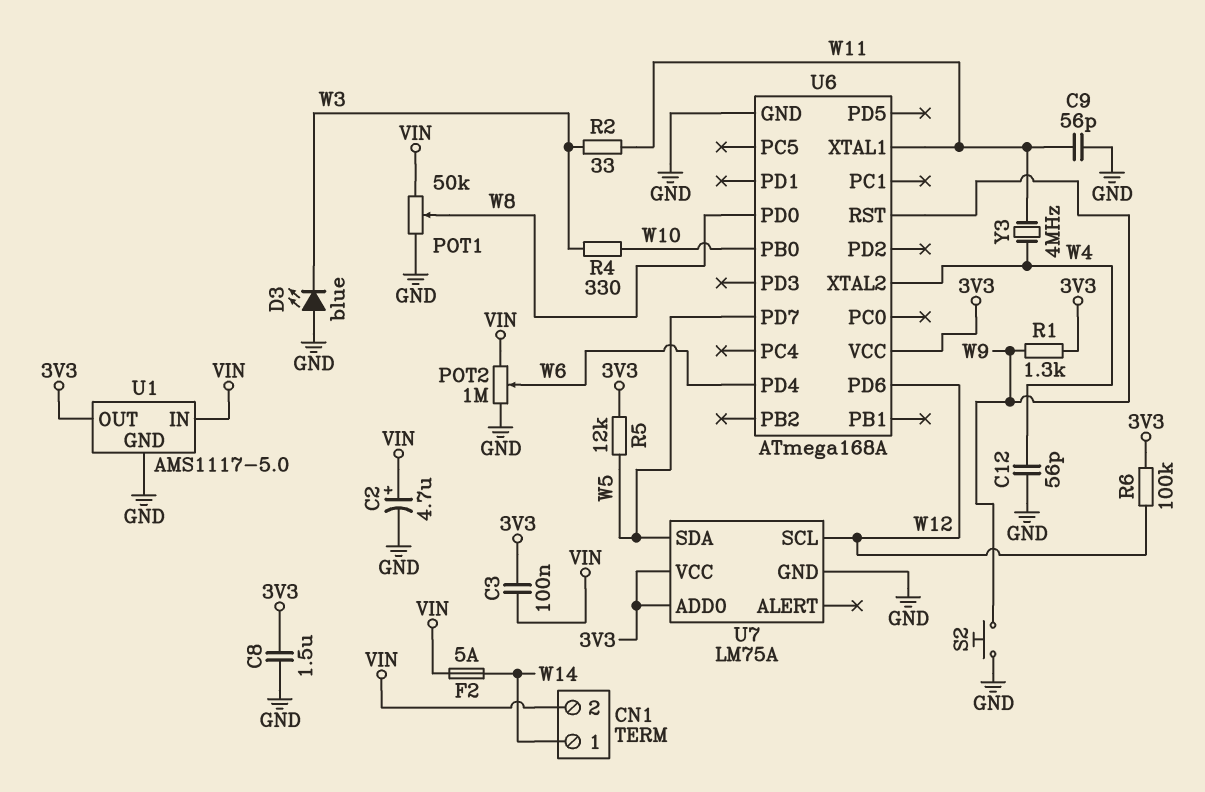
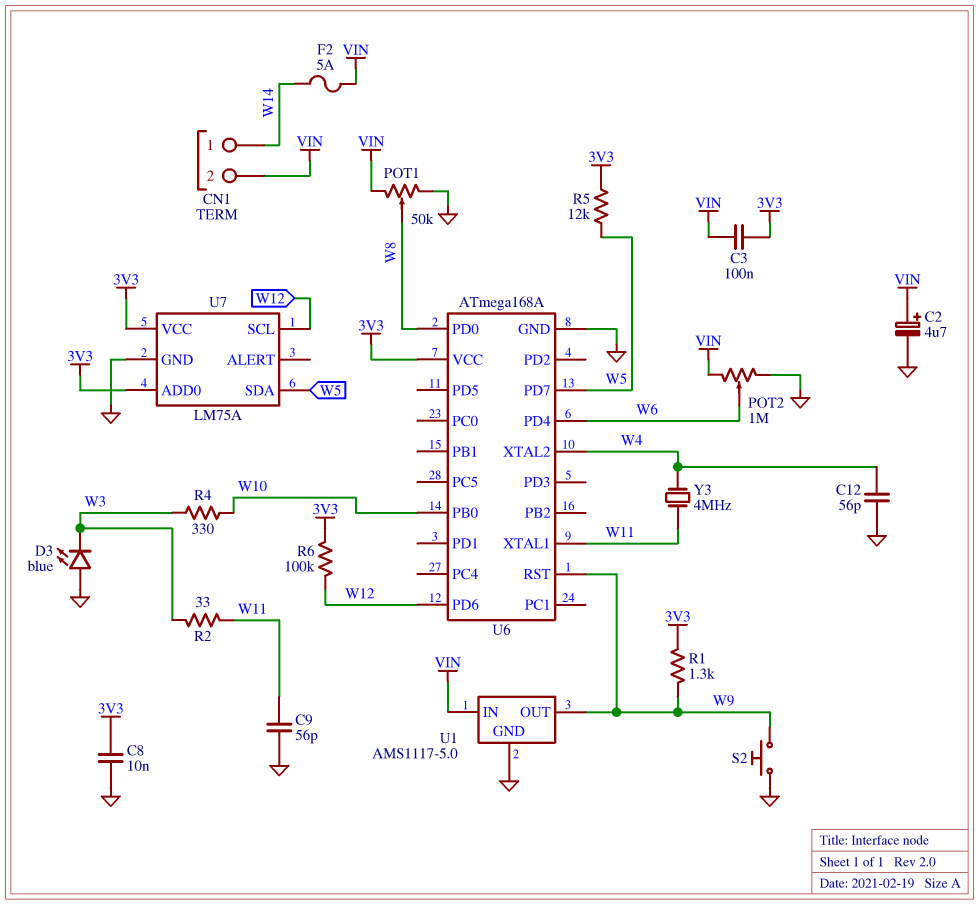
C8: 1.5uF (3V3, GND) -> 10nF (3V3, GND)
U1 pin OUT: 3V3 -> W9

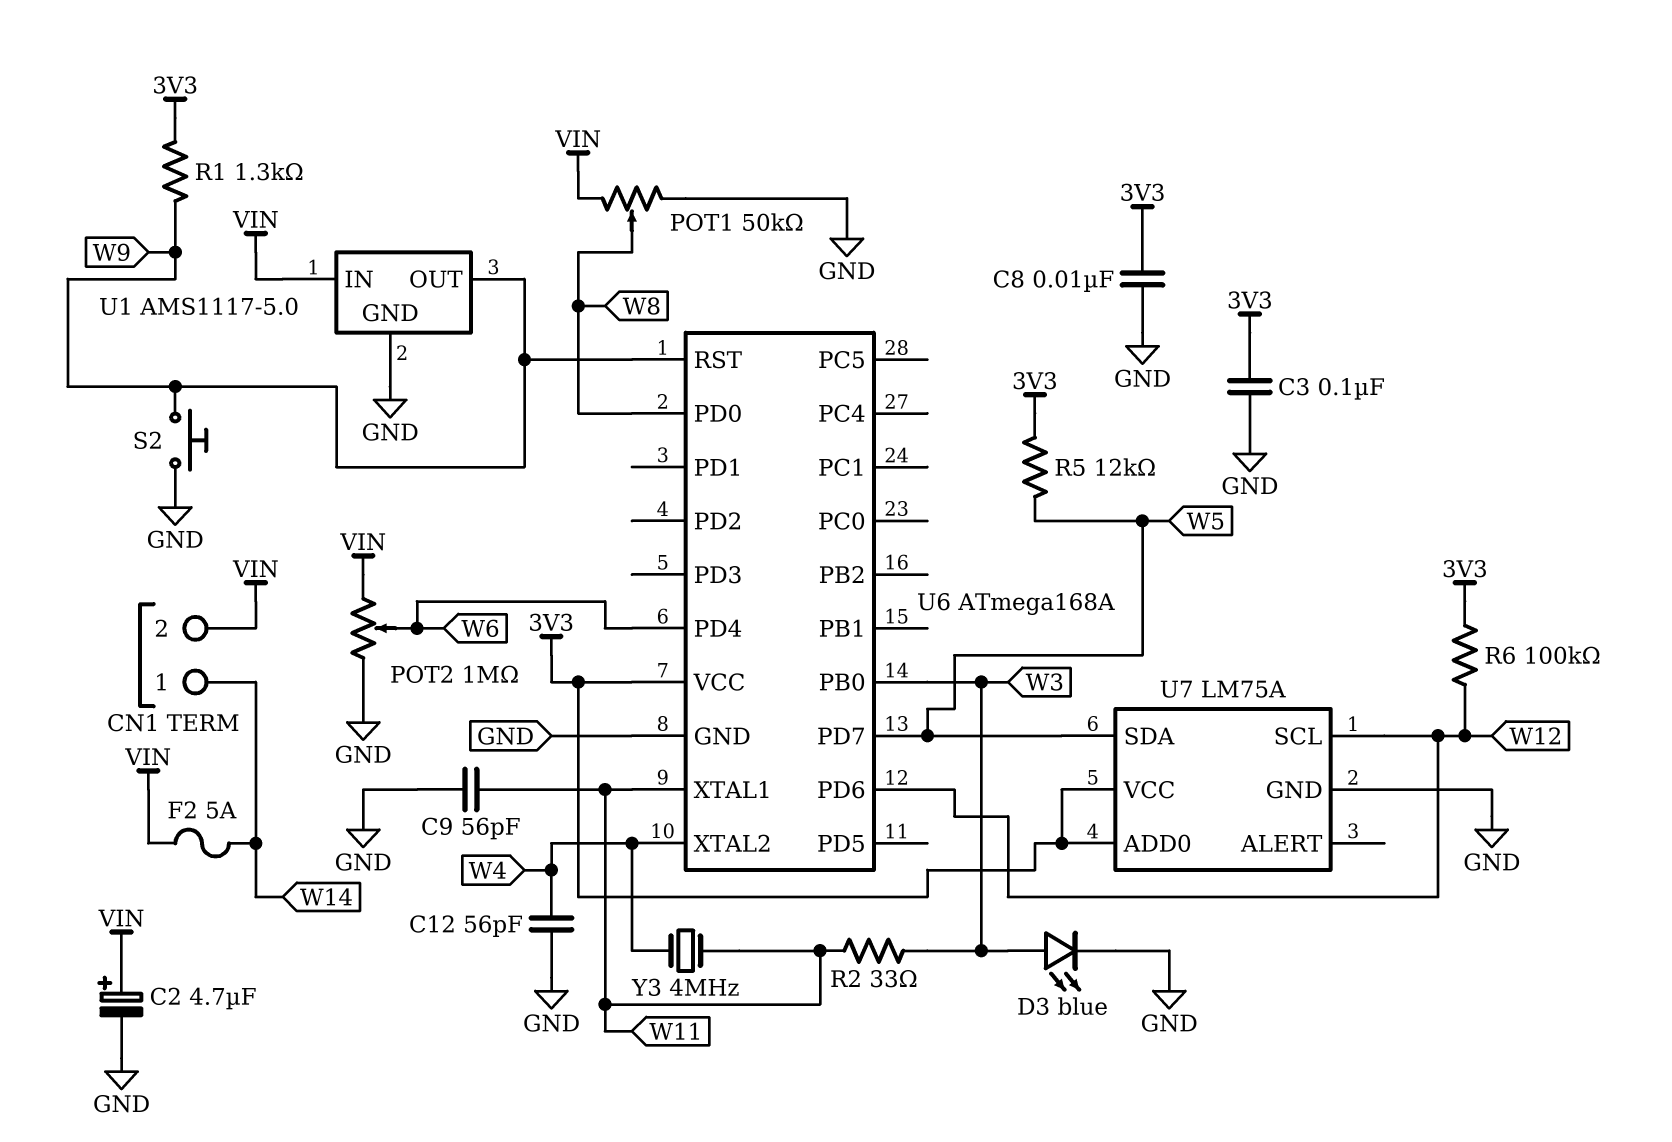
C3: 100nF (3V3, VIN) -> 100nF (3V3, GND)
D3: LED blue (A GND, K W3) -> LED blue (A W3, K GND)
R4: 330 (W3, W10) -> none
U6 pin PB0: W10 -> W3

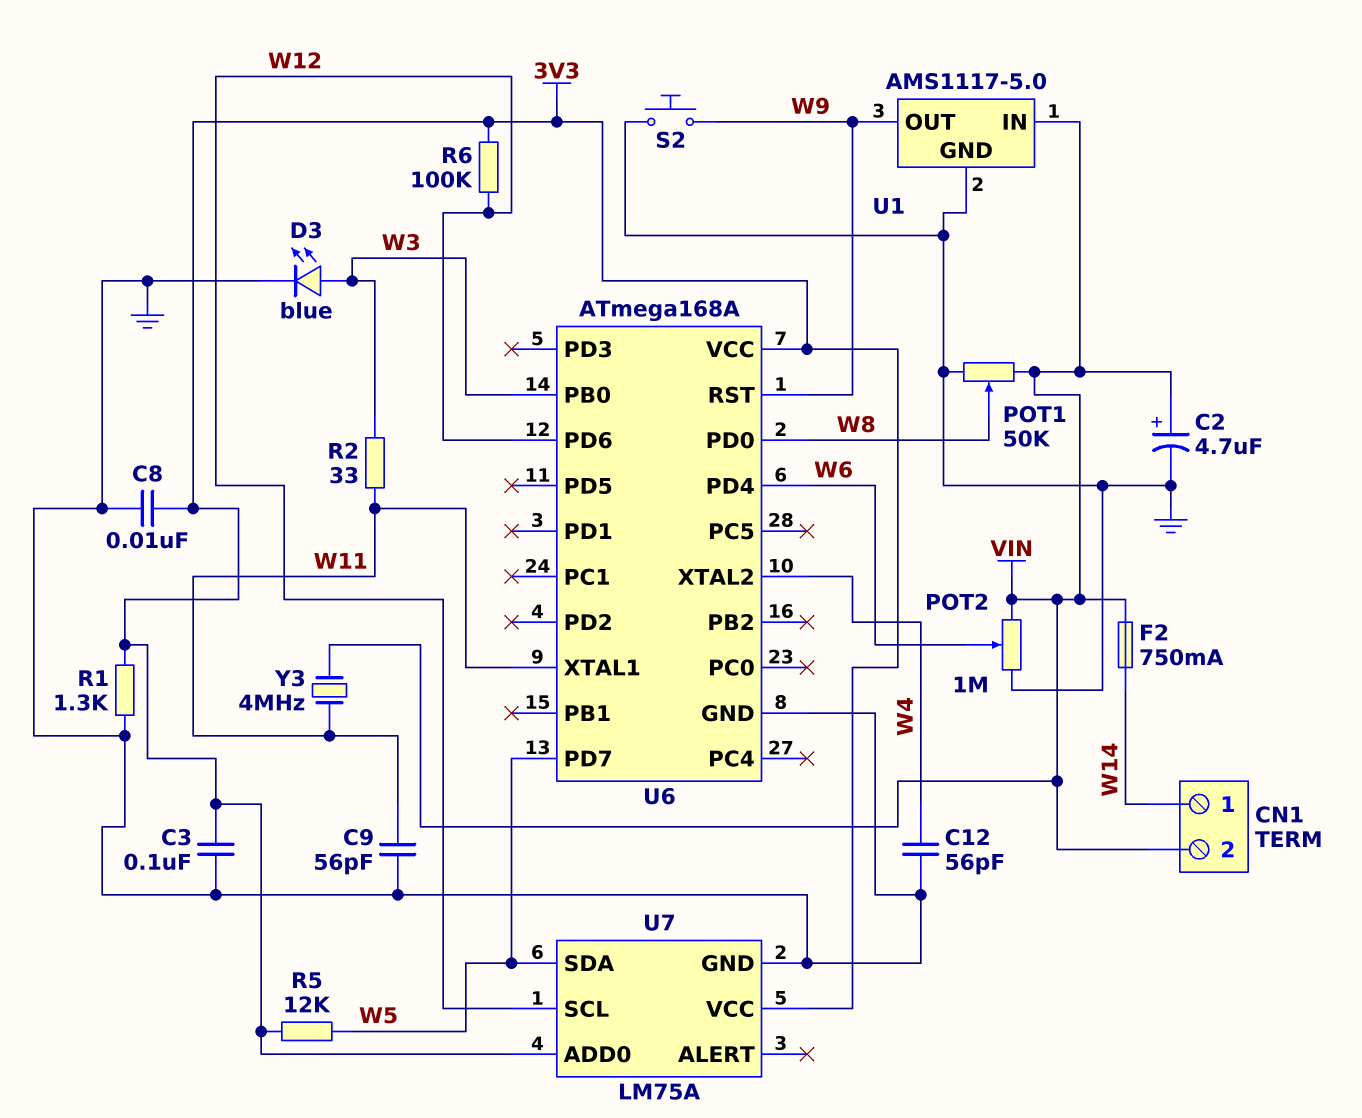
F2: 5A (VIN, W14) -> 750mA (VIN, W14)
R1: 1.3k (3V3, W9) -> 1.3k (3V3, GND)
Y3: 4MHz (W4, W11) -> 4MHz (VIN, W11)

